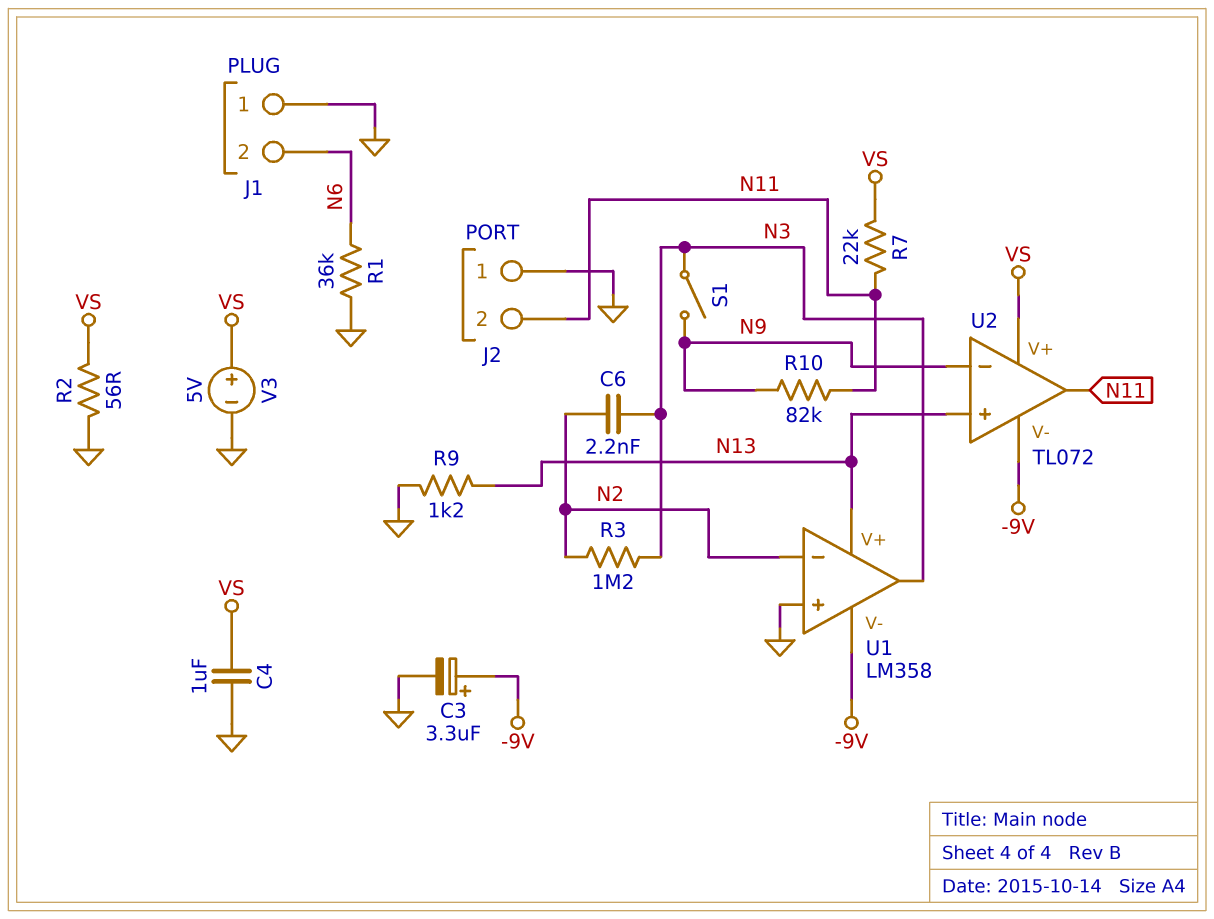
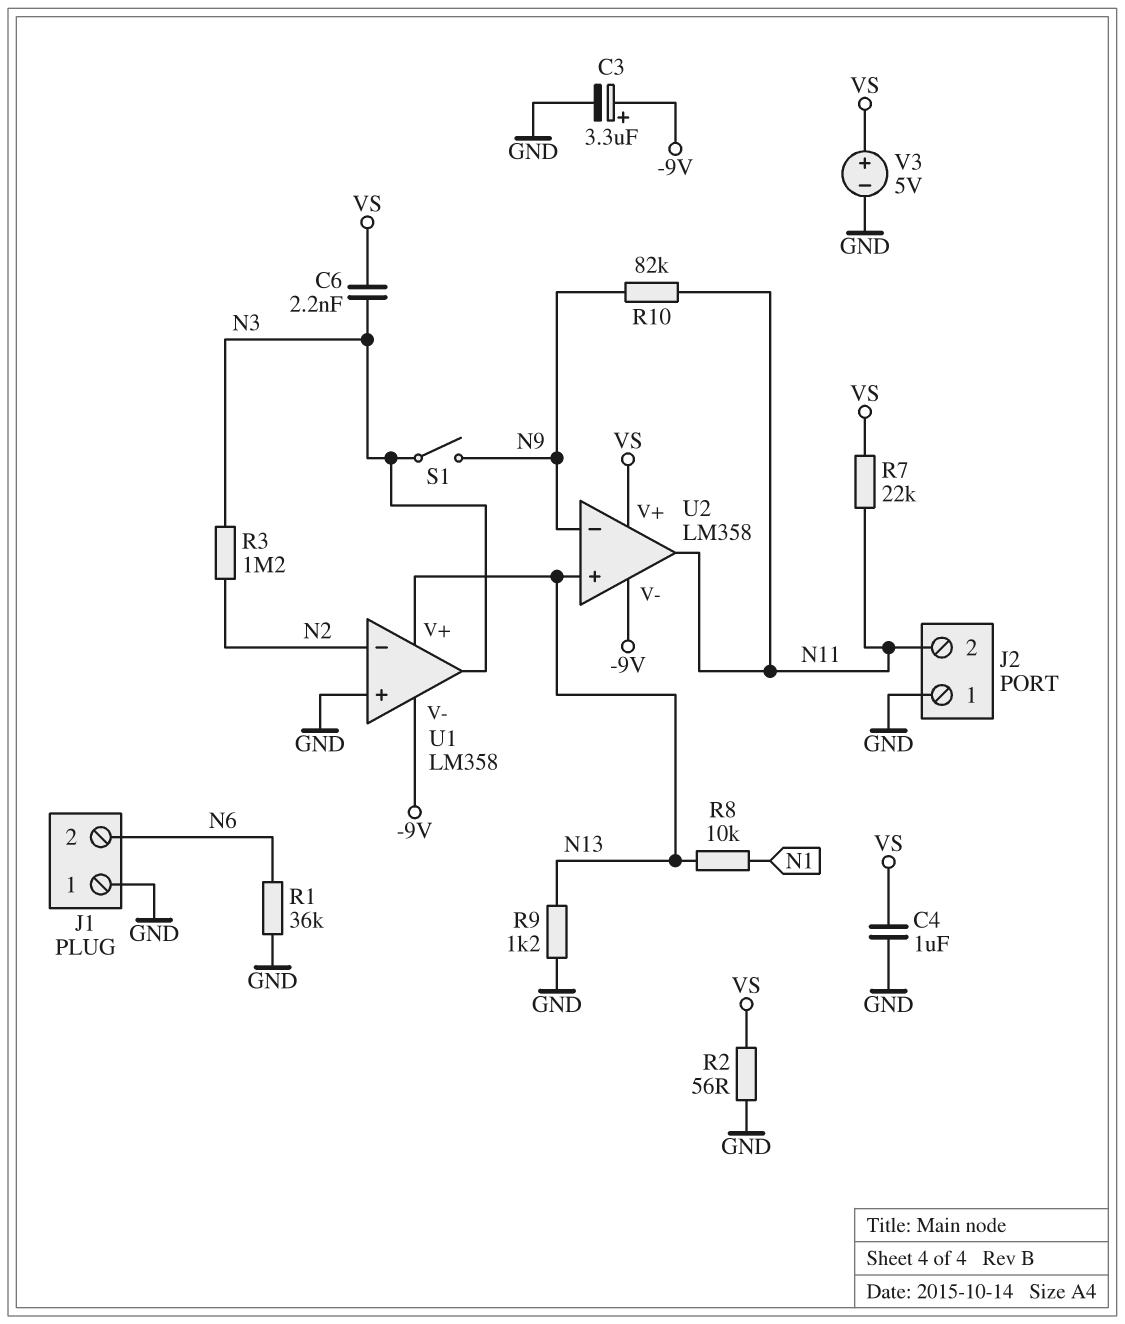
C6: 2.2nF (N2, N3) -> 2.2nF (N3, VS)
R8: none -> 10k (N1, N13)
U2: TL072 -> LM358

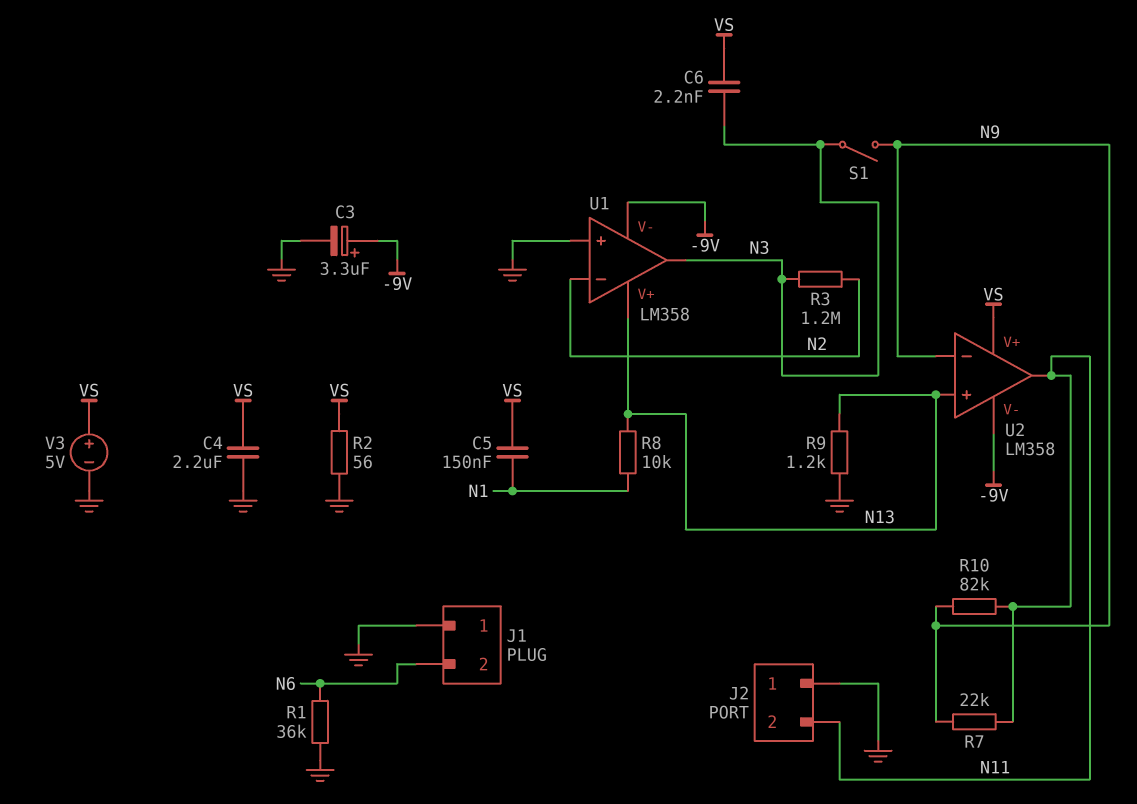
C4: 1uF (GND, VS) -> 2.2uF (GND, VS)
C5: none -> 150nF (N1, VS)
R7: 22k (N11, VS) -> 22k (N9, N11)

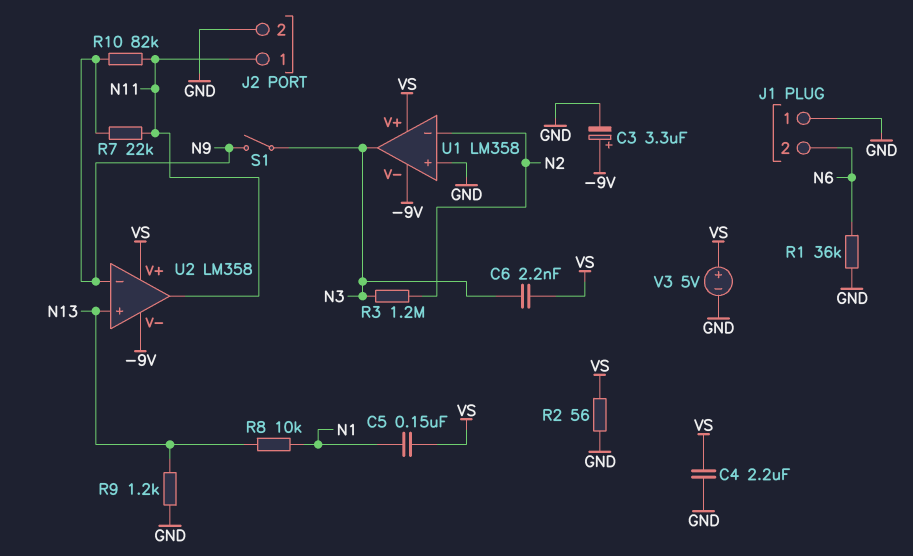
J2 pin 1: GND -> N11
J2 pin 2: N11 -> GND
U1 pin V+: N13 -> VS

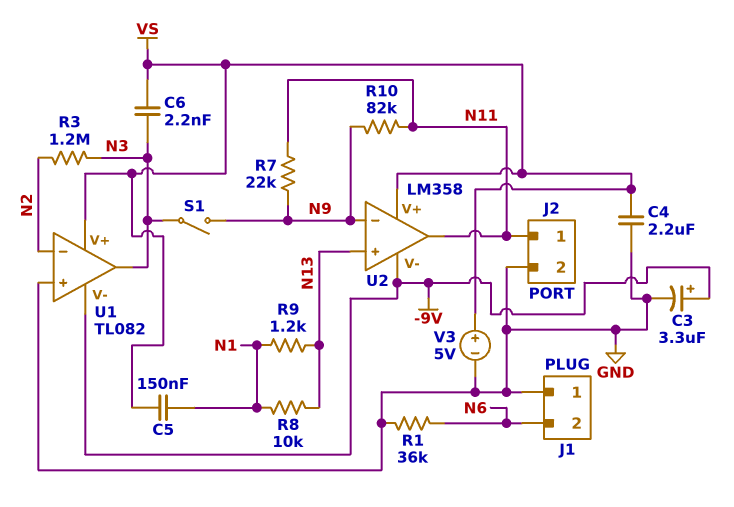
R2: 56 (GND, VS) -> none
R9: 1.2k (GND, N13) -> 1.2k (N1, N13)
U1: LM358 -> TL082

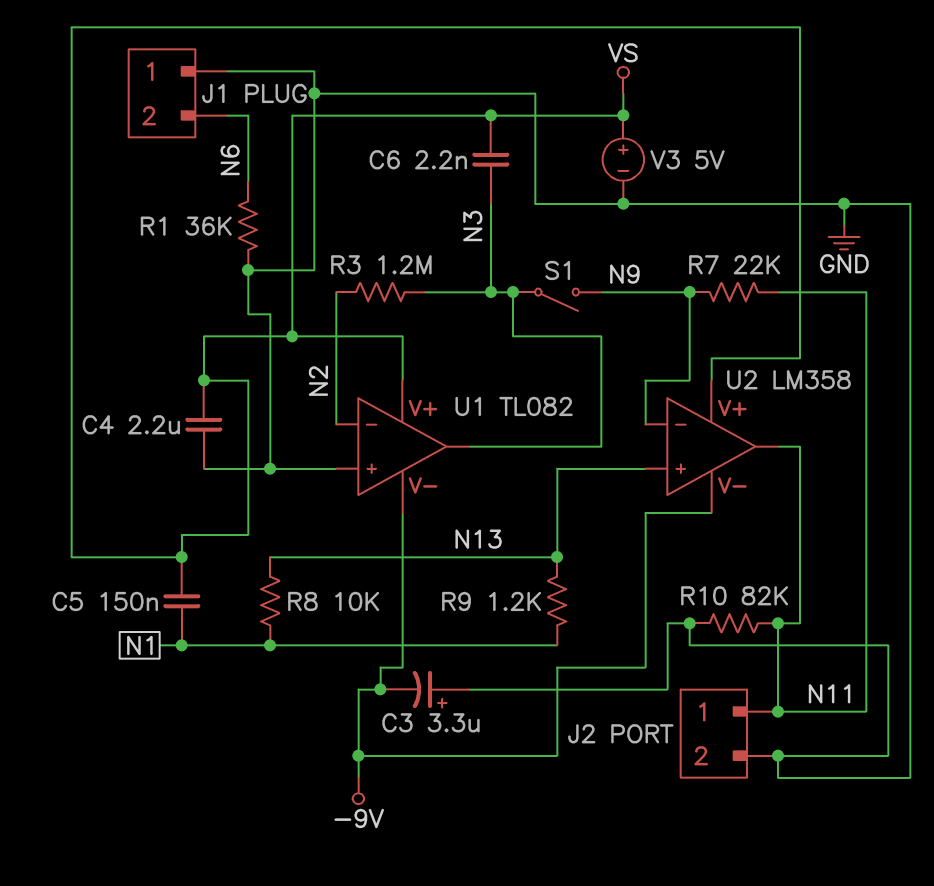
C3: 3.3uF (plus -9V, minus GND) -> 3.3uF (plus GND, minus -9V)
R10: 82k (N9, N11) -> 82k (GND, N11)

